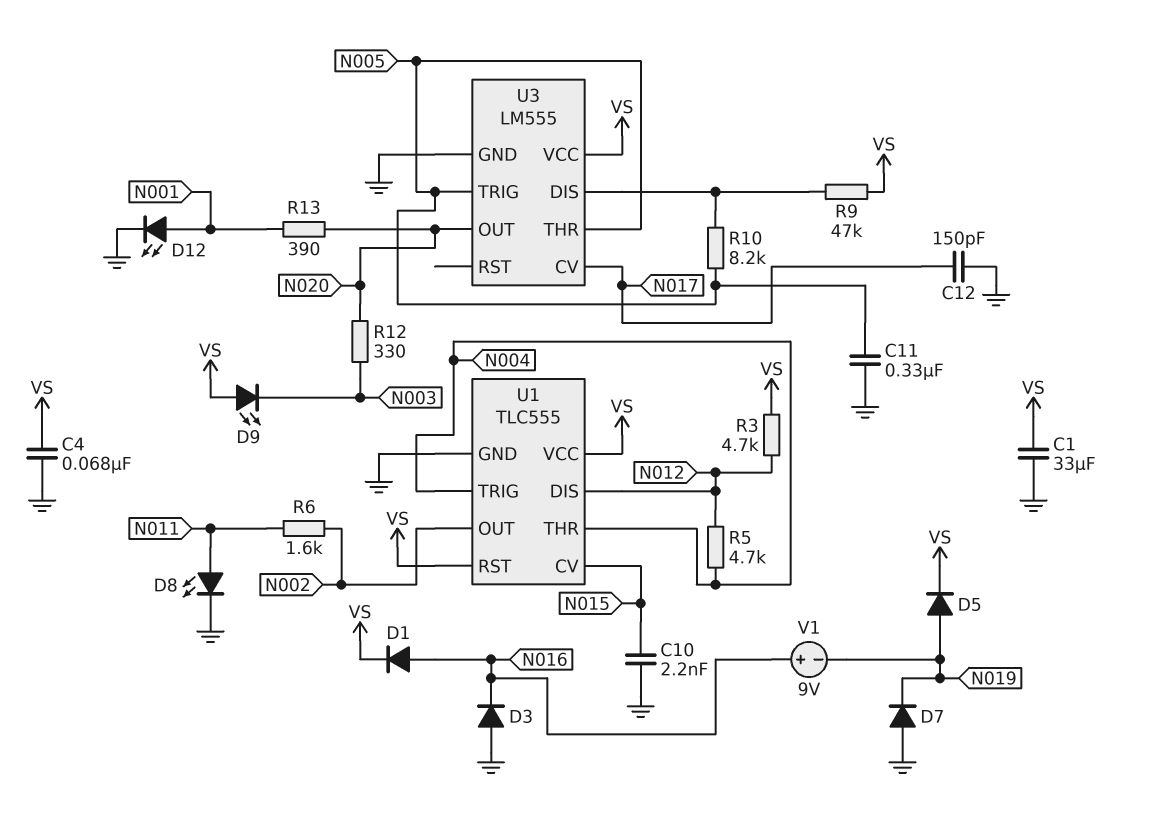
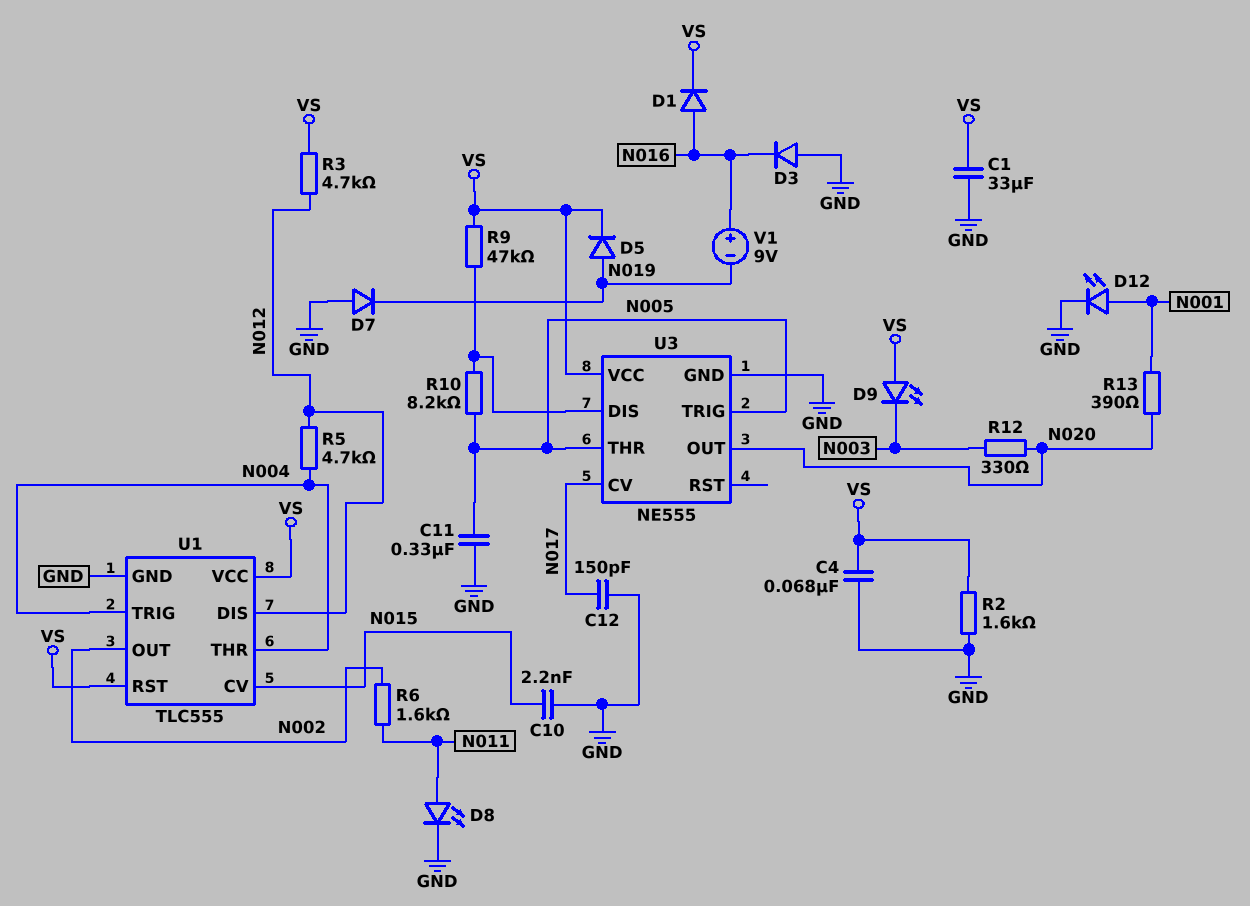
R2: none -> 1.6k (GND, VS)
U3: LM555 -> NE555

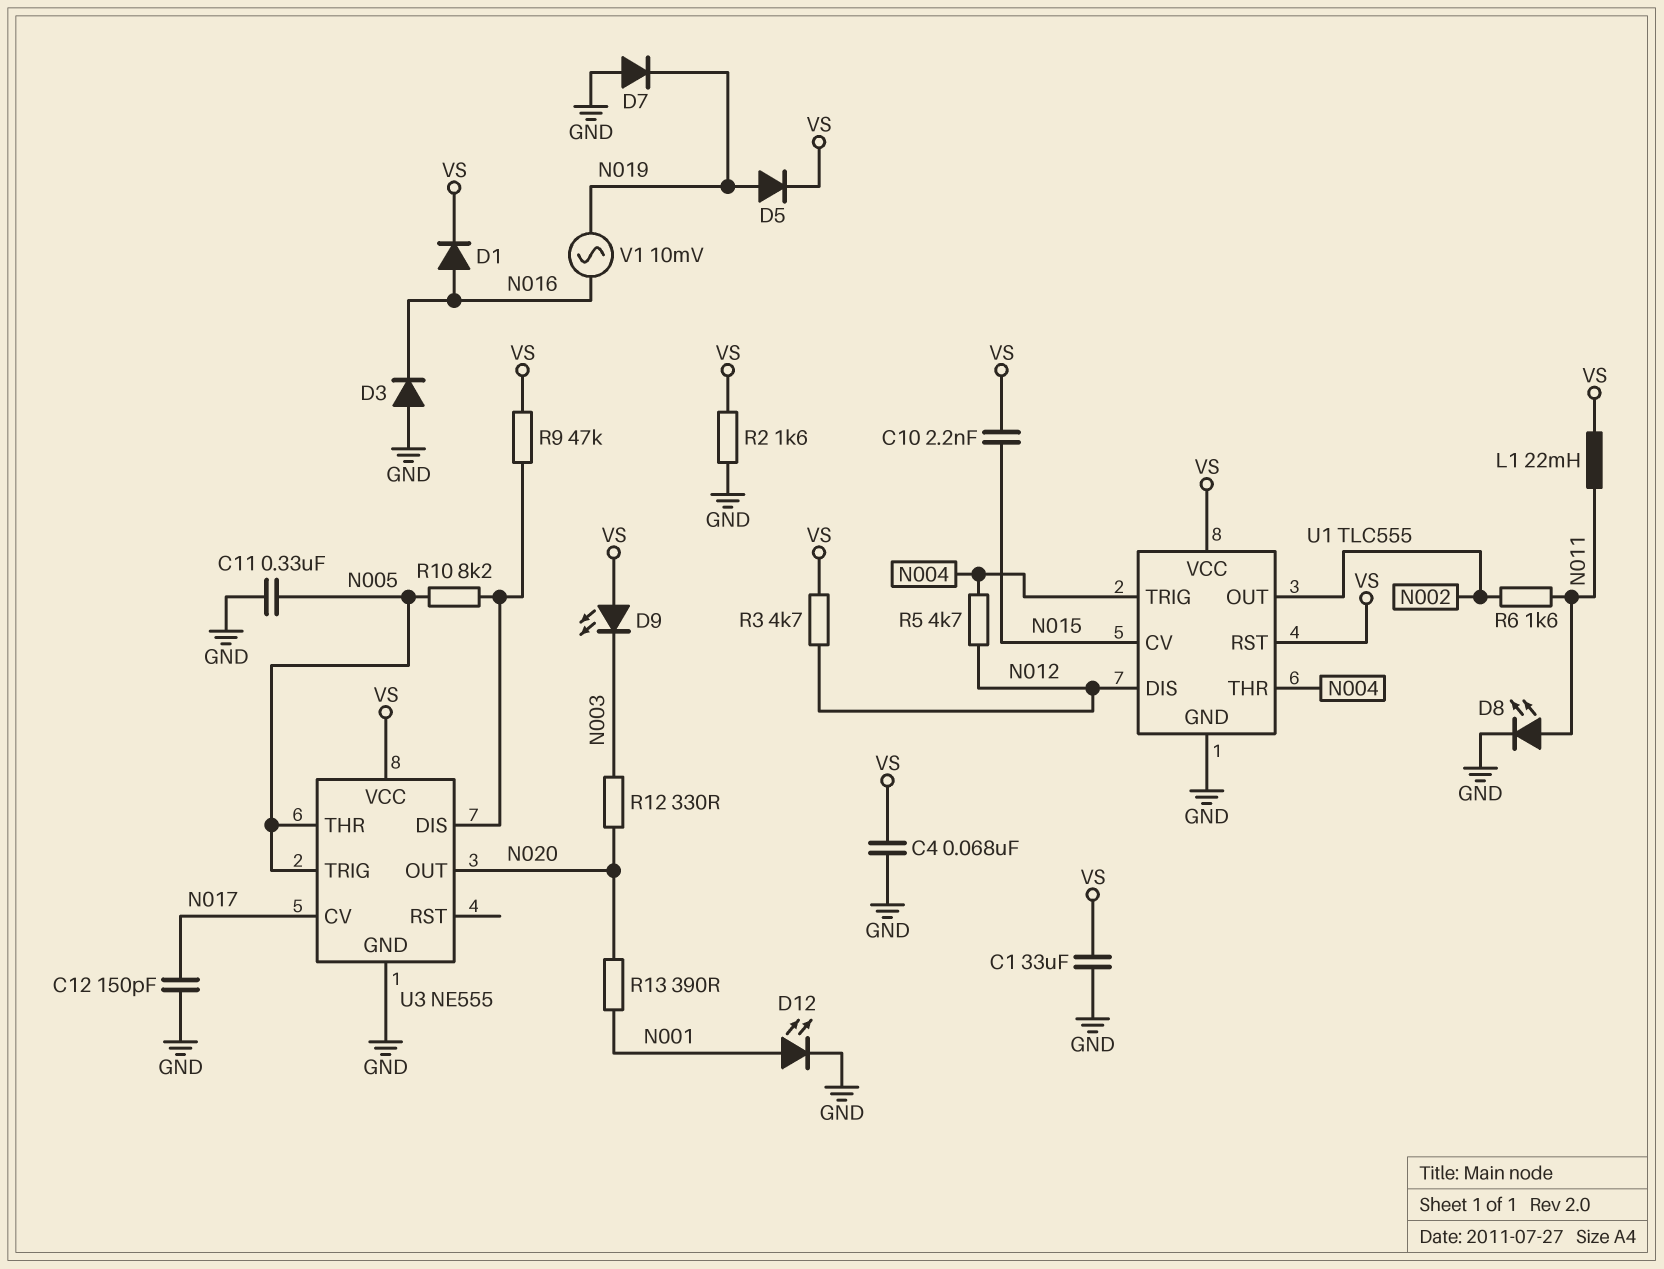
C10: 2.2nF (GND, N015) -> 2.2nF (N015, VS)
L1: none -> 22mH (N011, VS)
V1: 9V (plus N016, minus N019) -> AC 10mV (N016, N019)

